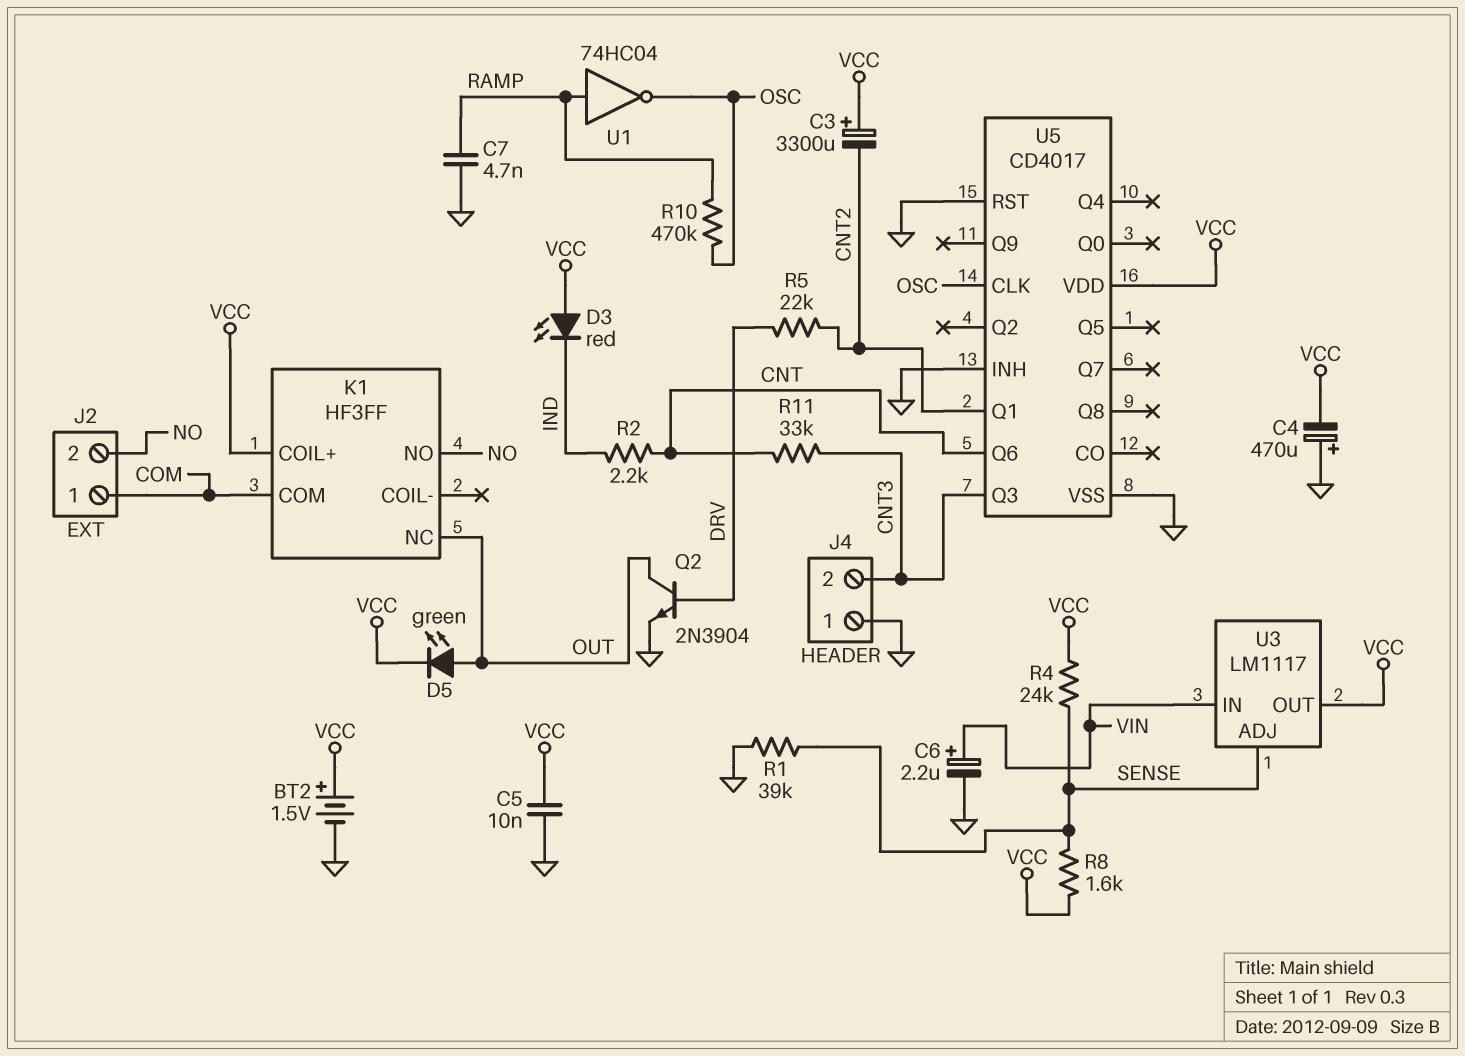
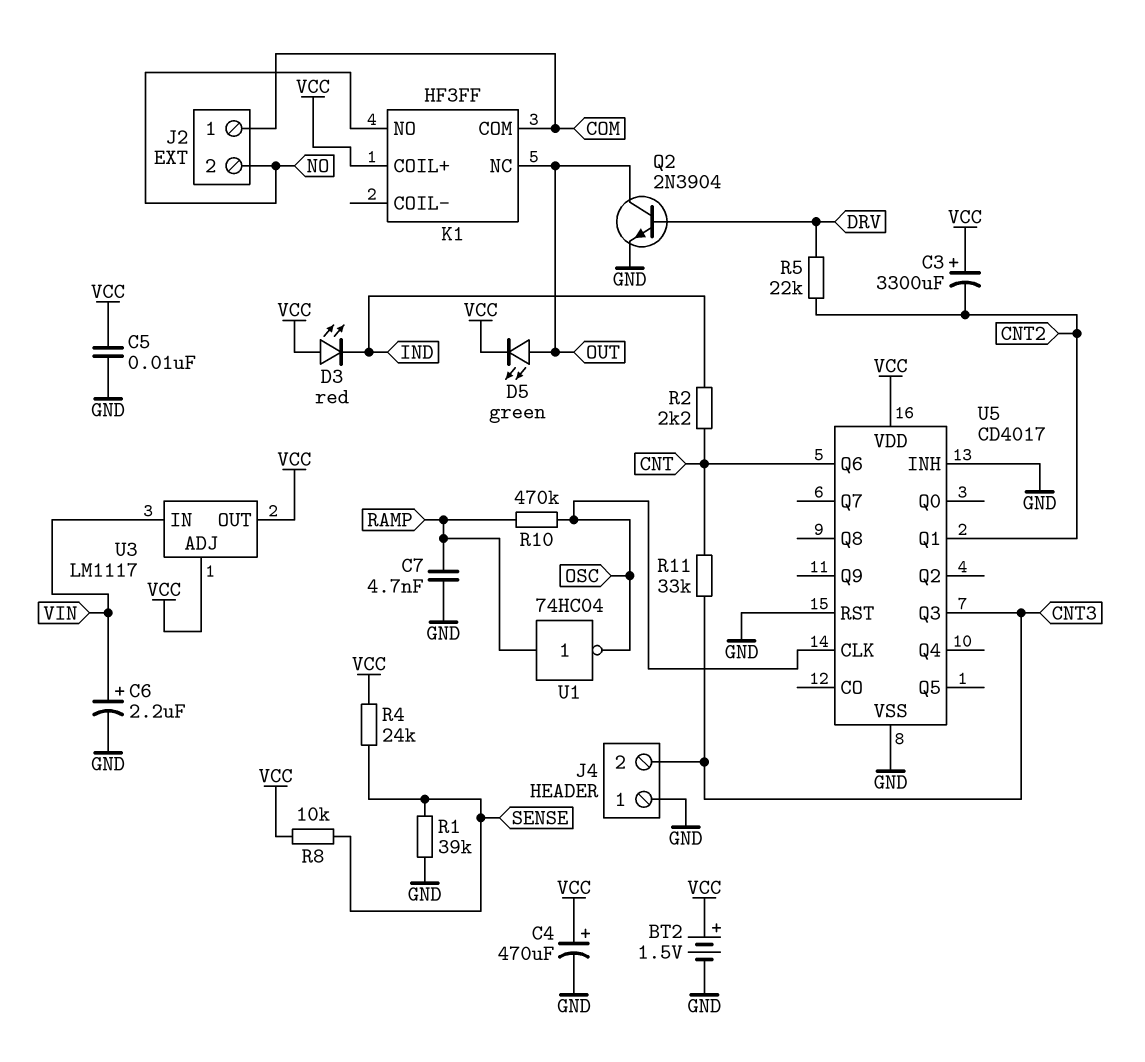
C4: 470uF (plus GND, minus VCC) -> 470uF (plus VCC, minus GND)
R8: 1.6k (SENSE, VCC) -> 10k (SENSE, VCC)
U3 pin ADJ: SENSE -> VCC

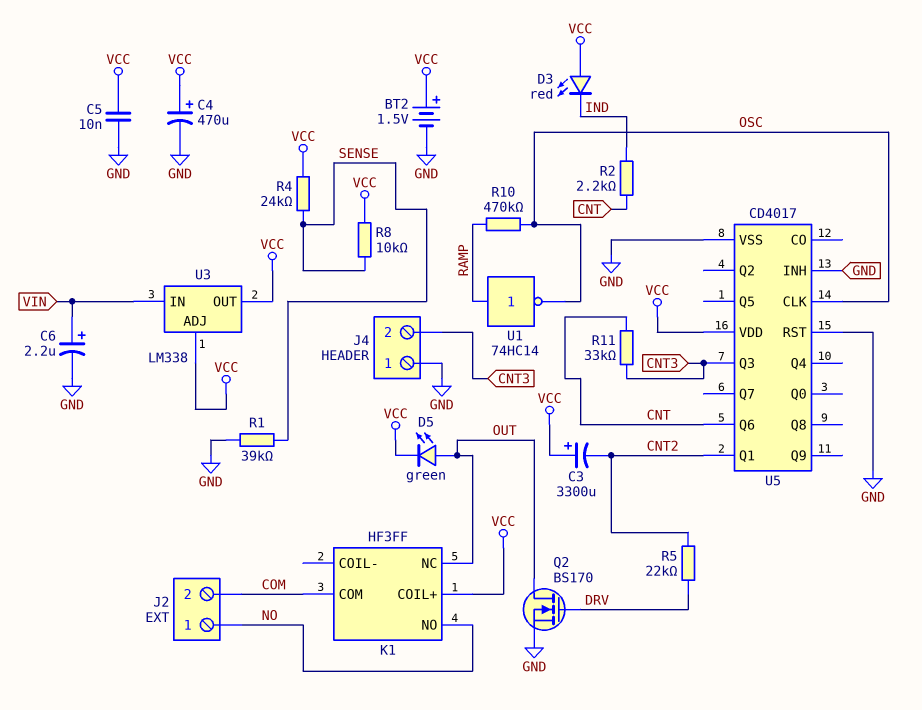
C7: 4.7nF (GND, RAMP) -> none
J2 pin 1: COM -> NO
J2 pin 2: NO -> COM
Q2: NPN 2N3904 (B DRV, C OUT, E GND) -> NMOS BS170 (G DRV, D OUT, S GND)
U1: NOT 74HC04 (in RAMP, out OSC) -> NOT 74HC14 (in RAMP, out OSC)
U3: LM1117 -> LM338

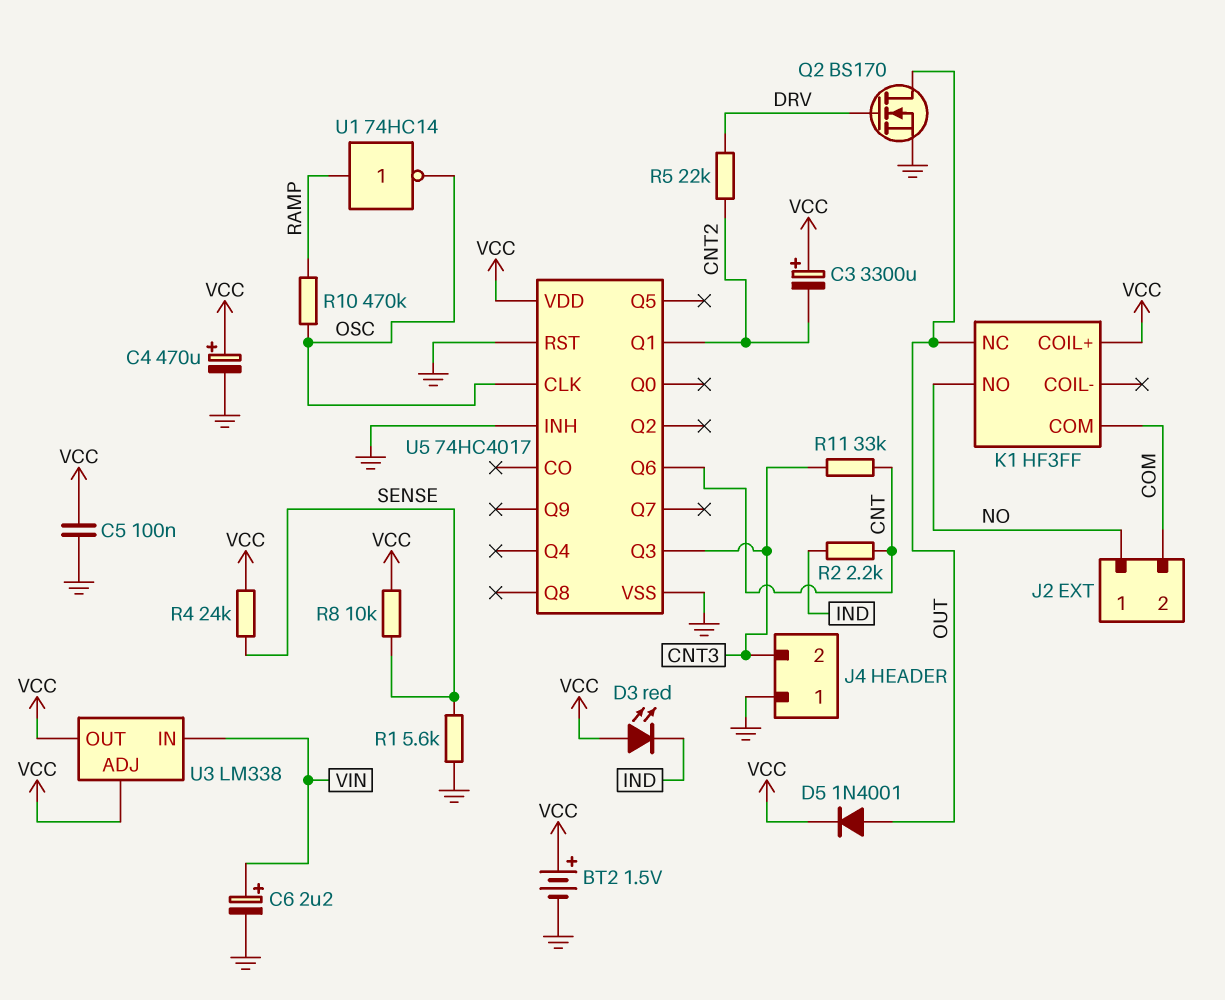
C5: 10nF (GND, VCC) -> 100nF (GND, VCC)
D5: LED green (A OUT, K VCC) -> diode 1N4001 (A OUT, K VCC)
R1: 39k (GND, SENSE) -> 5.6k (GND, SENSE)
U5: CD4017 -> 74HC4017

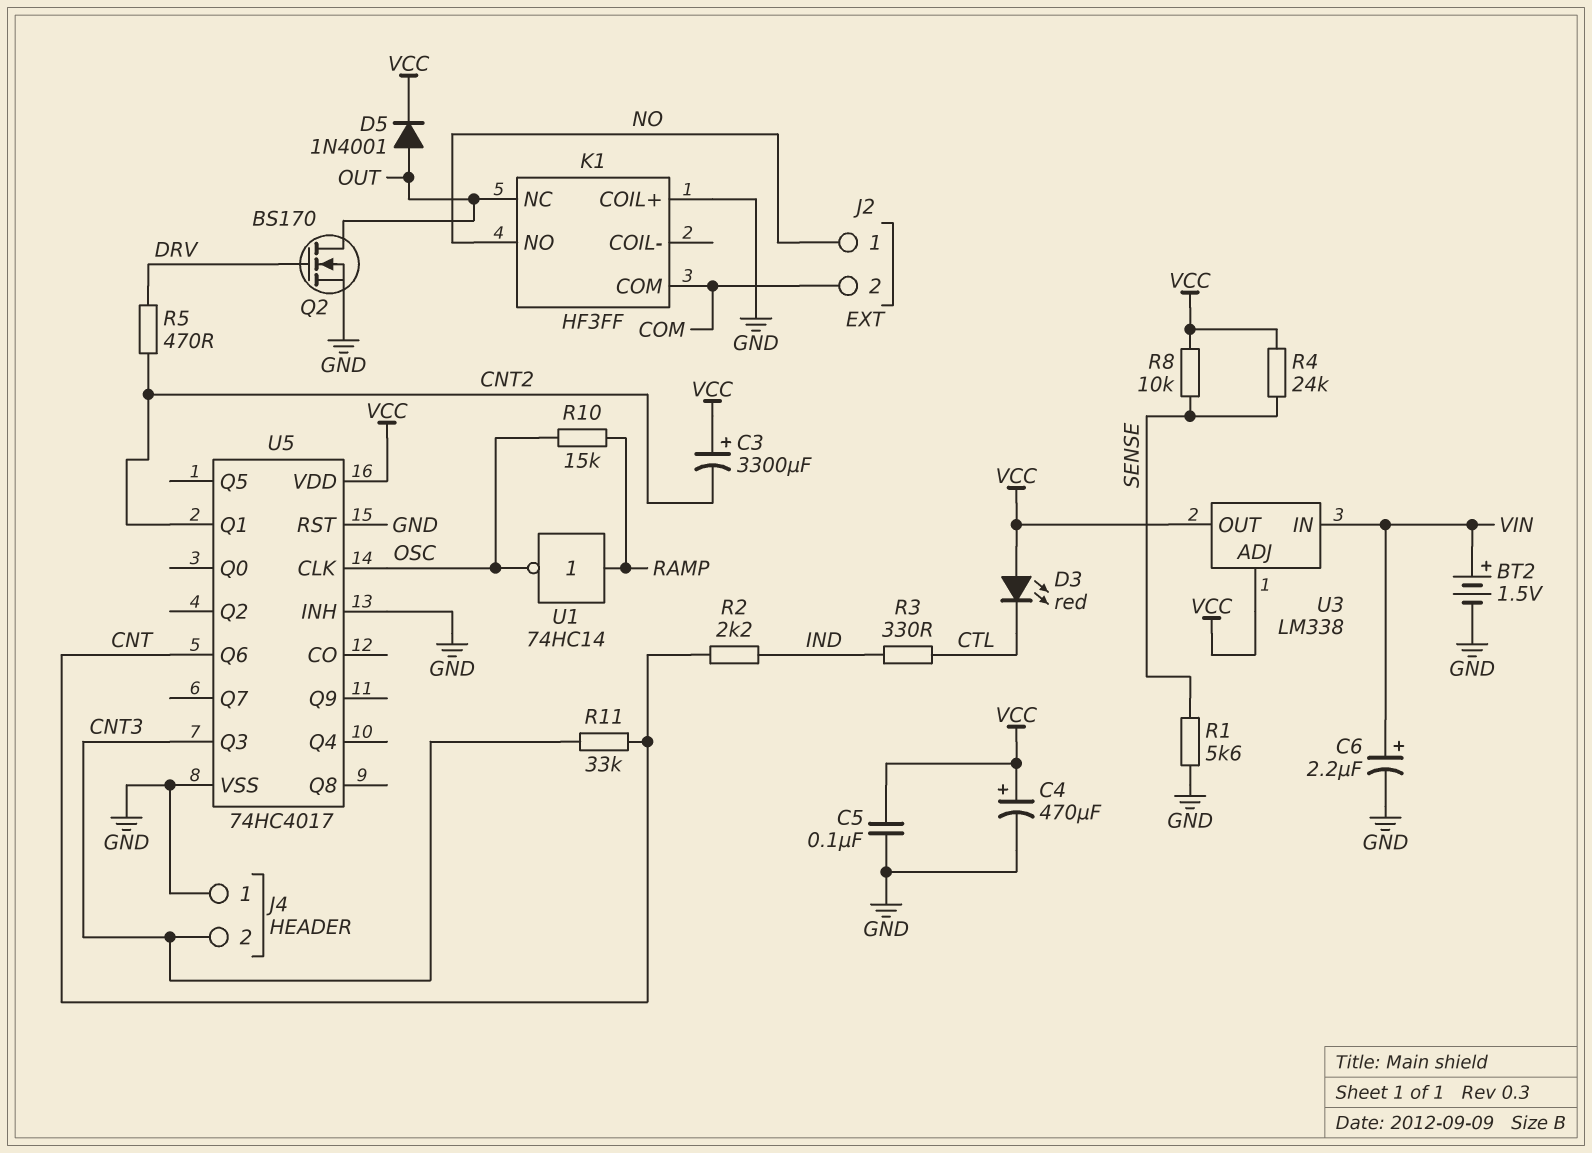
BT2: 1.5V (plus VCC, minus GND) -> 1.5V (plus VIN, minus GND)
D3: LED red (A VCC, K IND) -> LED red (A VCC, K CTL)
K1 pin COIL+: VCC -> GND
R3: none -> 330 (CTL, IND)
R5: 22k (CNT2, DRV) -> 470 (CNT2, DRV)
R10: 470k (OSC, RAMP) -> 15k (OSC, RAMP)

